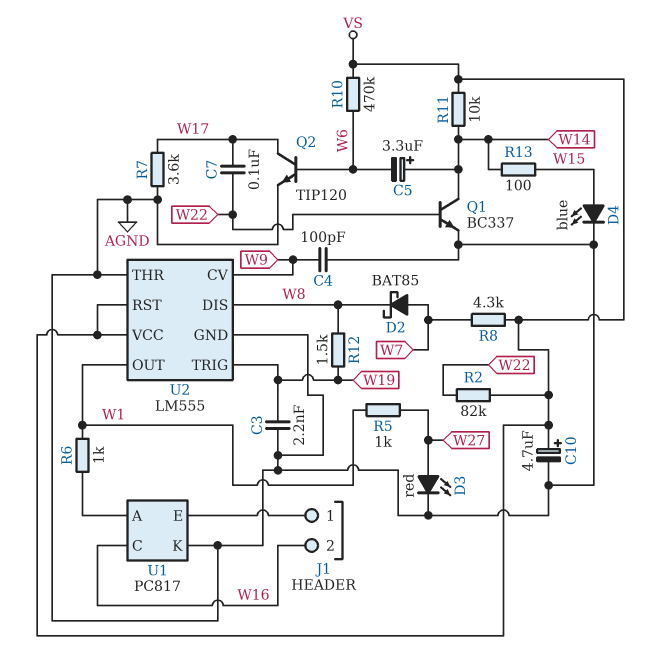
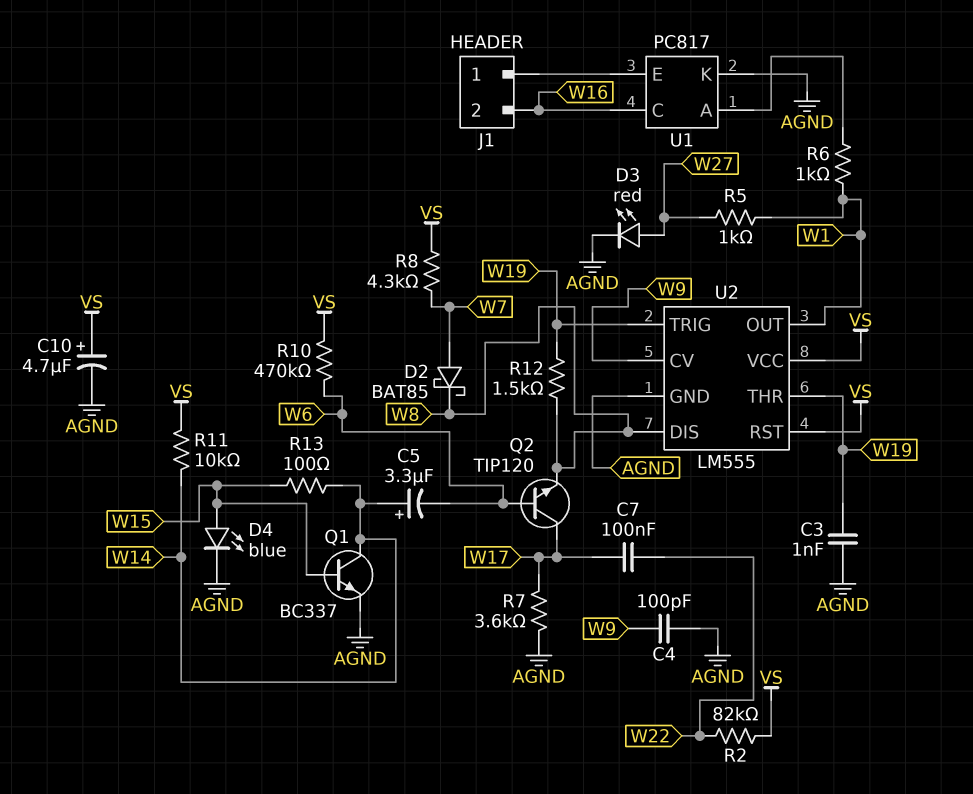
C3: 2.2nF (AGND, W19) -> 1nF (AGND, W19)
Q1: NPN BC337 (B W22, C W14, E AGND) -> NPN BC337 (B W15, C W14, E AGND)
Q2: NPN TIP120 (B W6, C W17, E AGND) -> NPN TIP120 (B W6, C W17, E W8)
U2 pin THR: AGND -> W19

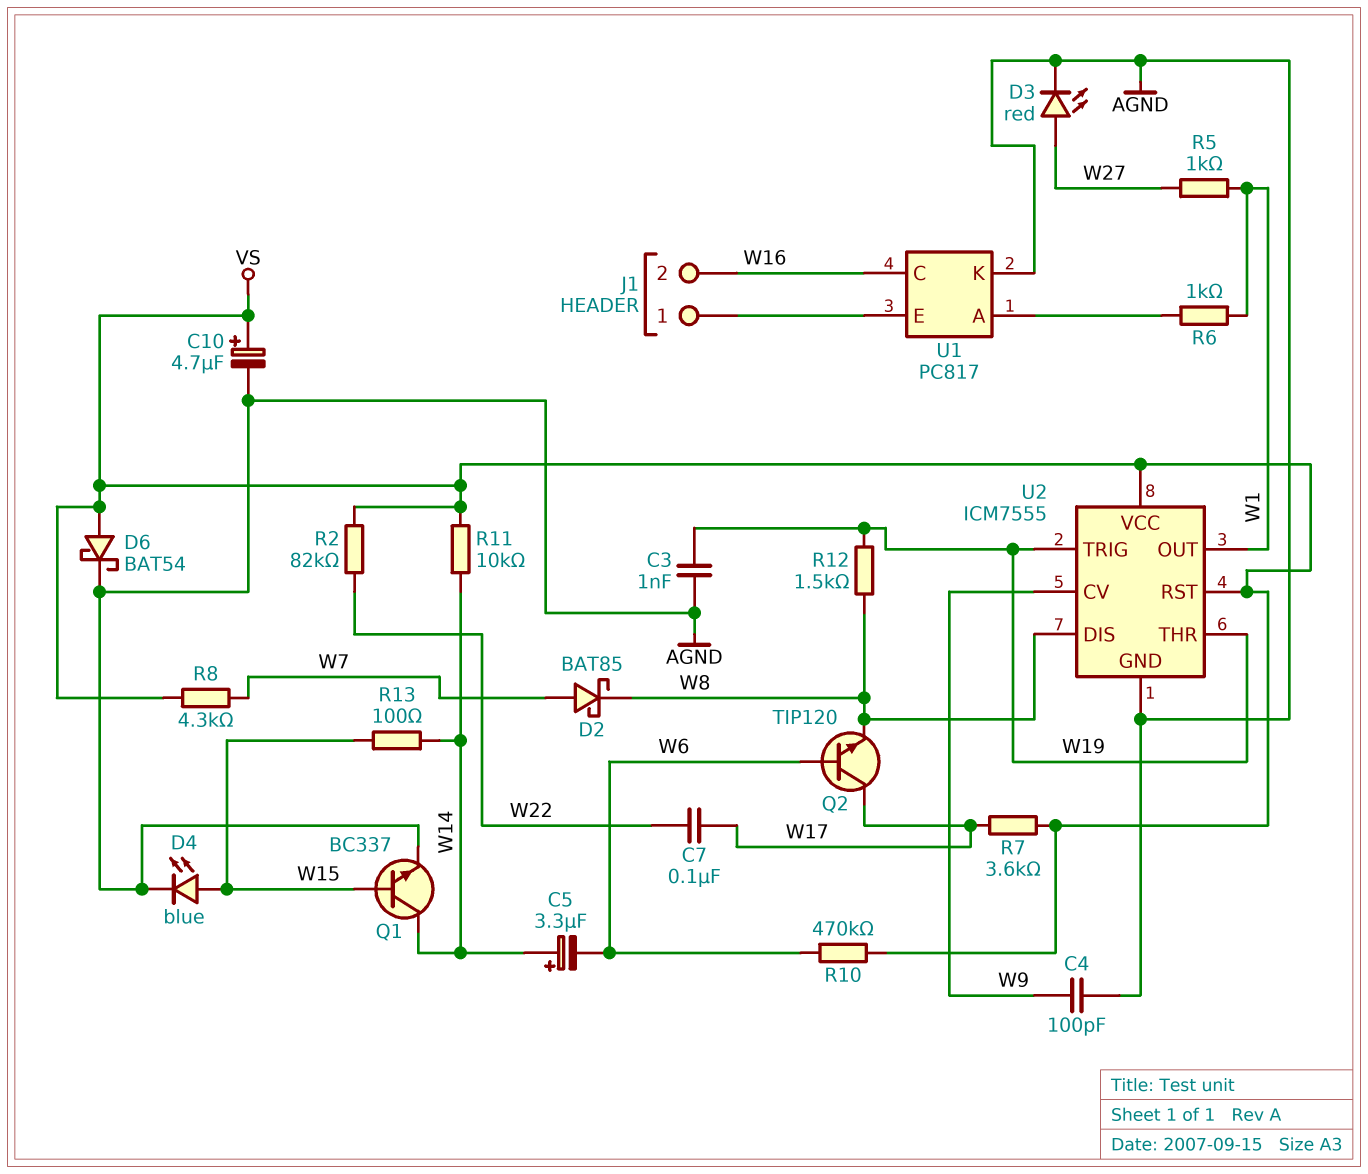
D6: none -> schottky BAT54 (A VS, K AGND)
R7: 3.6k (AGND, W17) -> 3.6k (VS, W17)
U2: LM555 -> ICM7555

